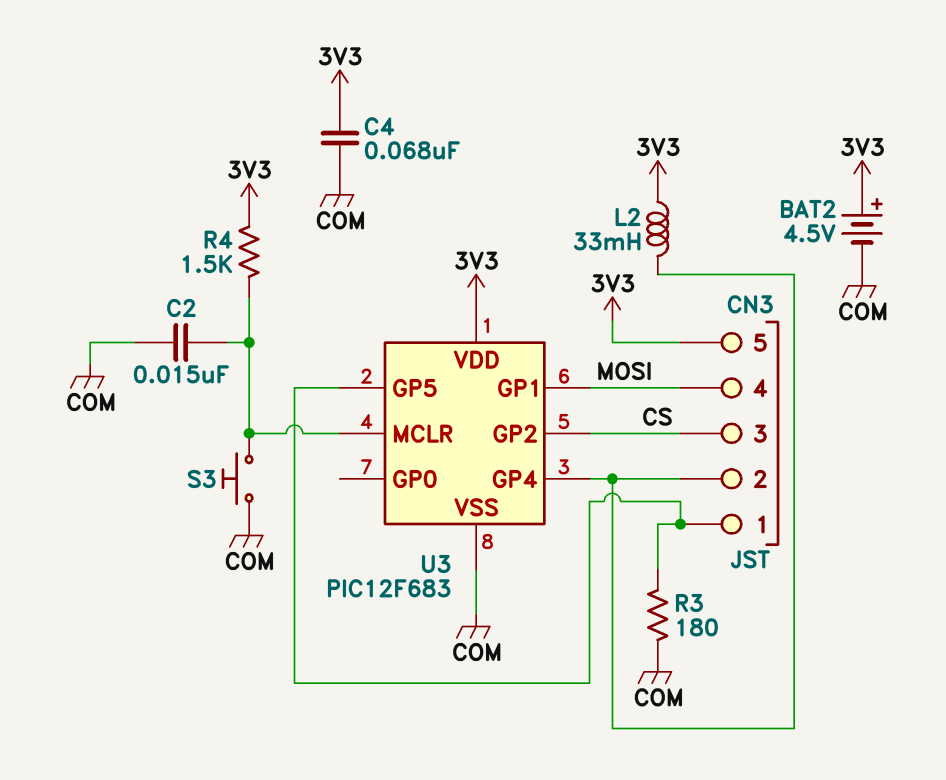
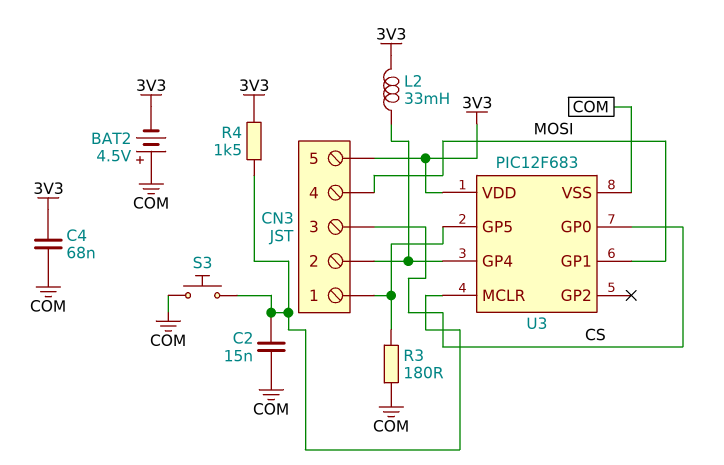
BAT2: 4.5V (plus 3V3, minus COM) -> 4.5V (plus COM, minus 3V3)
U3 pin GP0: none -> CS
U3 pin GP2: CS -> none

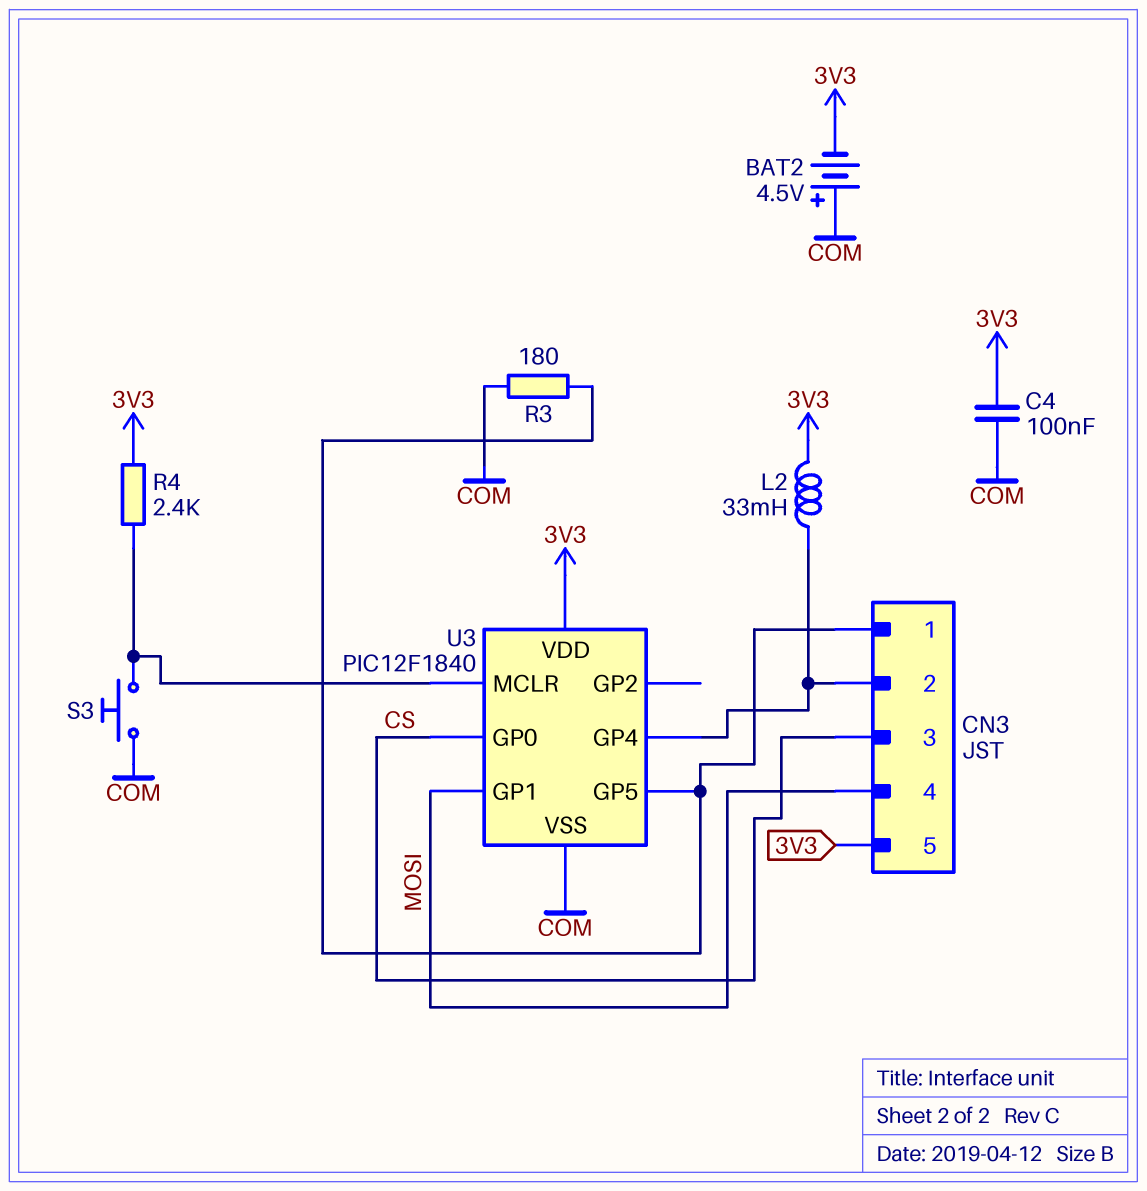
C2: 15nF (COM, U3/MCLR) -> none
C4: 68nF (3V3, COM) -> 100nF (3V3, COM)
R4: 1.5k (3V3, U3/MCLR) -> 2.4k (3V3, U3/MCLR)
U3: PIC12F683 -> PIC12F1840

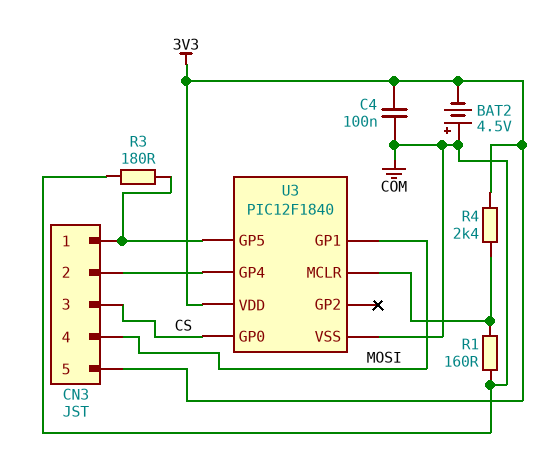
L2: 33mH (3V3, CN3/2) -> none
R1: none -> 160 (COM, U3/MCLR)
S3: button (COM, U3/MCLR) -> none

